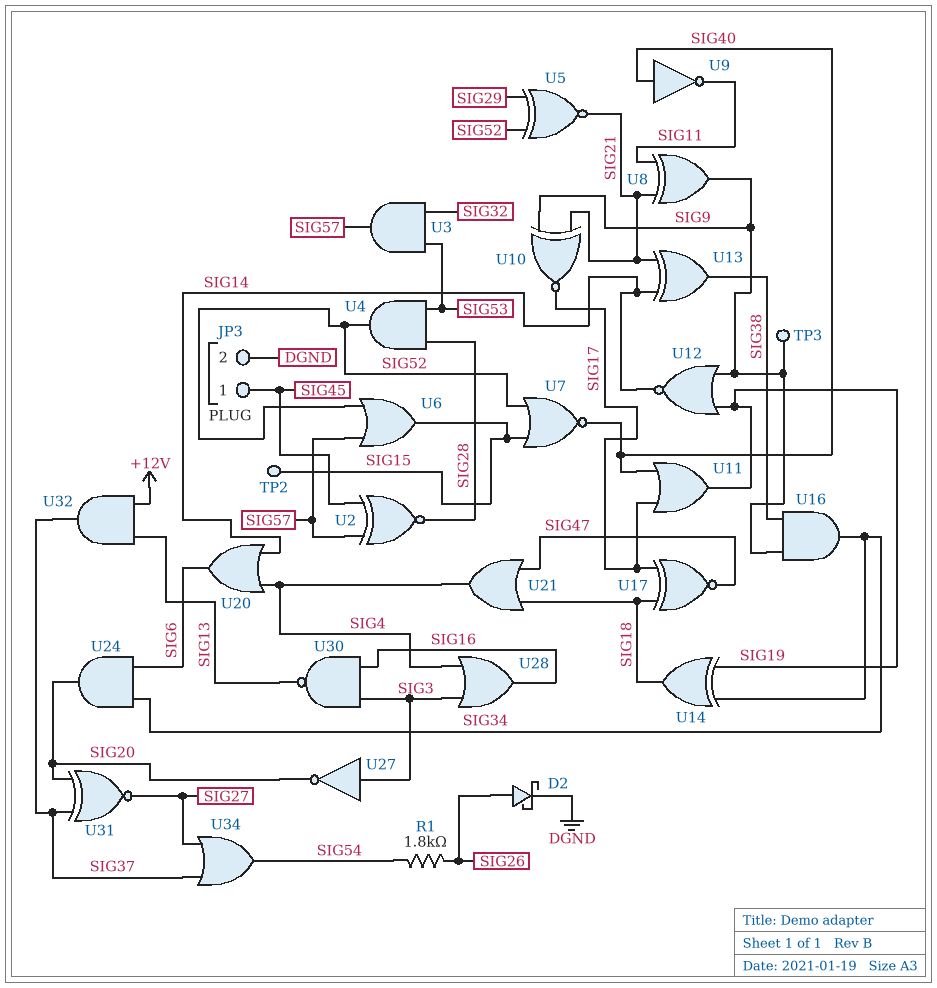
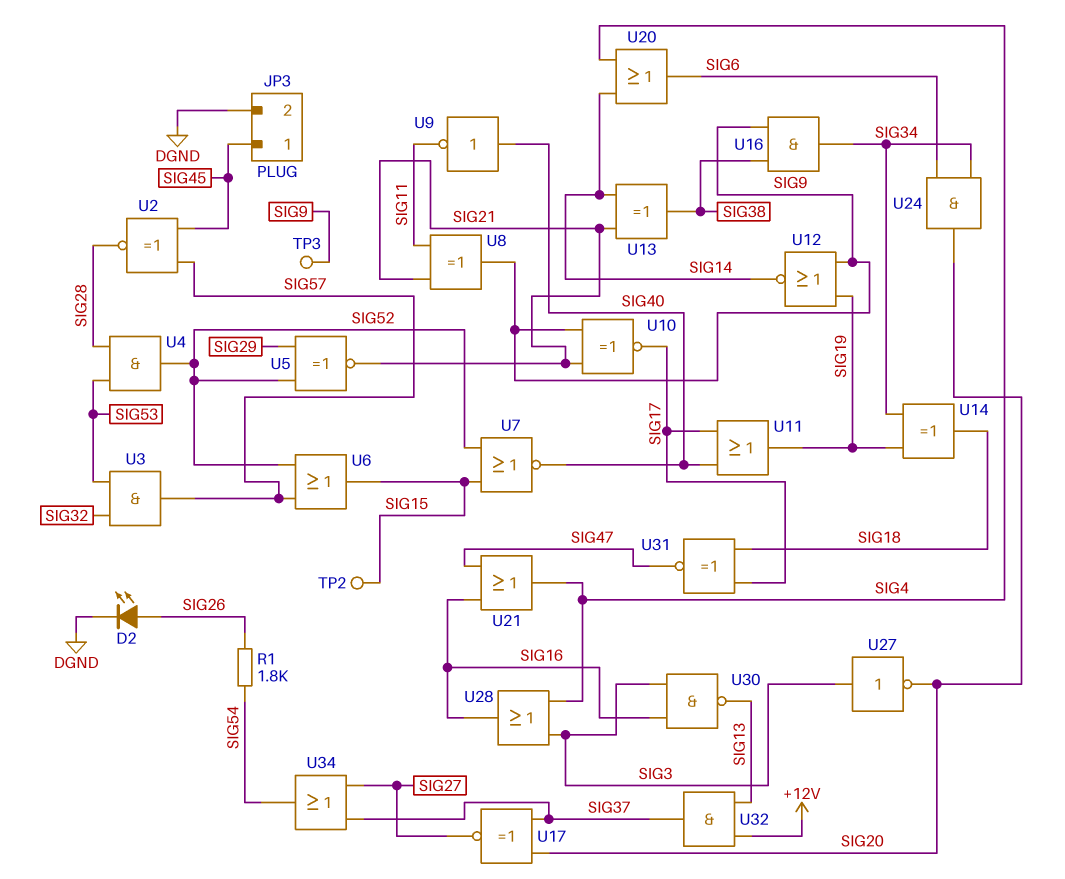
D2: schottky (A SIG26, K DGND) -> LED (A SIG26, K DGND)
U17: XNOR (in SIG17, in SIG18, out SIG47) -> XNOR (in SIG20, in SIG37, out SIG27)
U21: OR (in SIG18, in SIG47, out SIG4) -> OR (in SIG16, in SIG47, out SIG4)
U31: XNOR (in SIG20, in SIG37, out SIG27) -> XNOR (in SIG17, in SIG18, out SIG47)

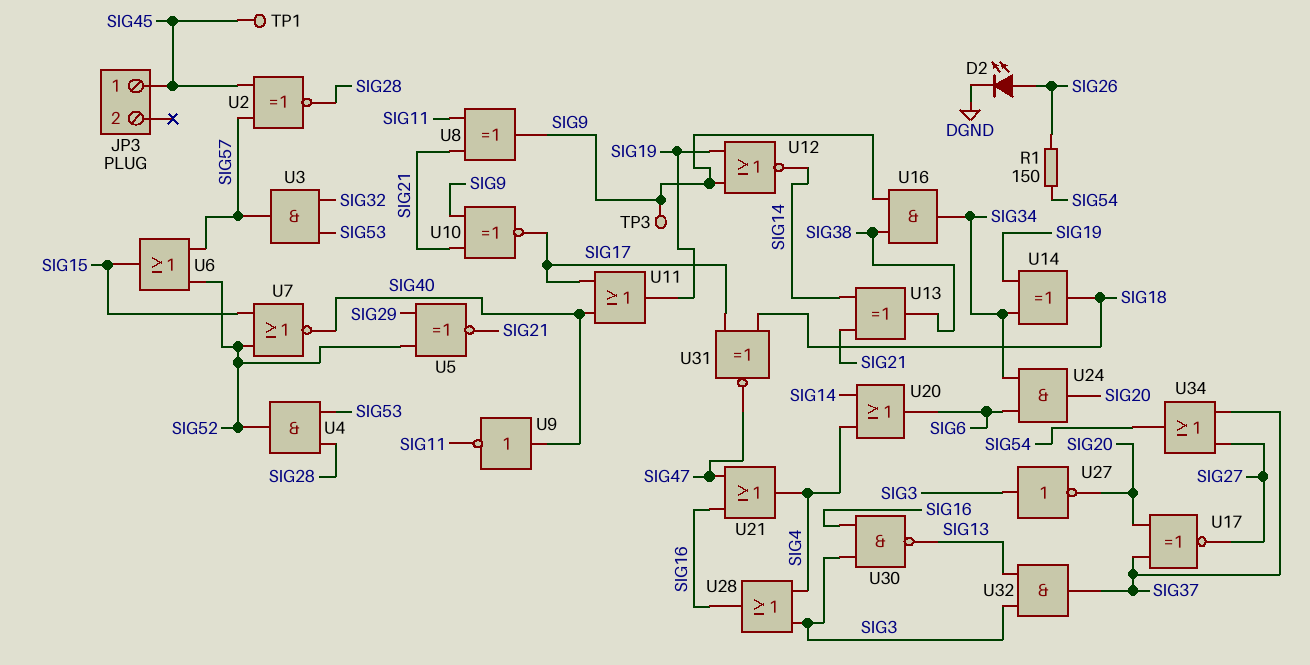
JP3 pin 2: DGND -> none
R1: 1.8k (SIG26, SIG54) -> 150 (SIG26, SIG54)
TP1: none -> test point (SIG45)
TP2: test point (SIG15) -> none
U32: AND (in +12V, in SIG13, out SIG37) -> AND (in SIG3, in SIG13, out SIG37)

